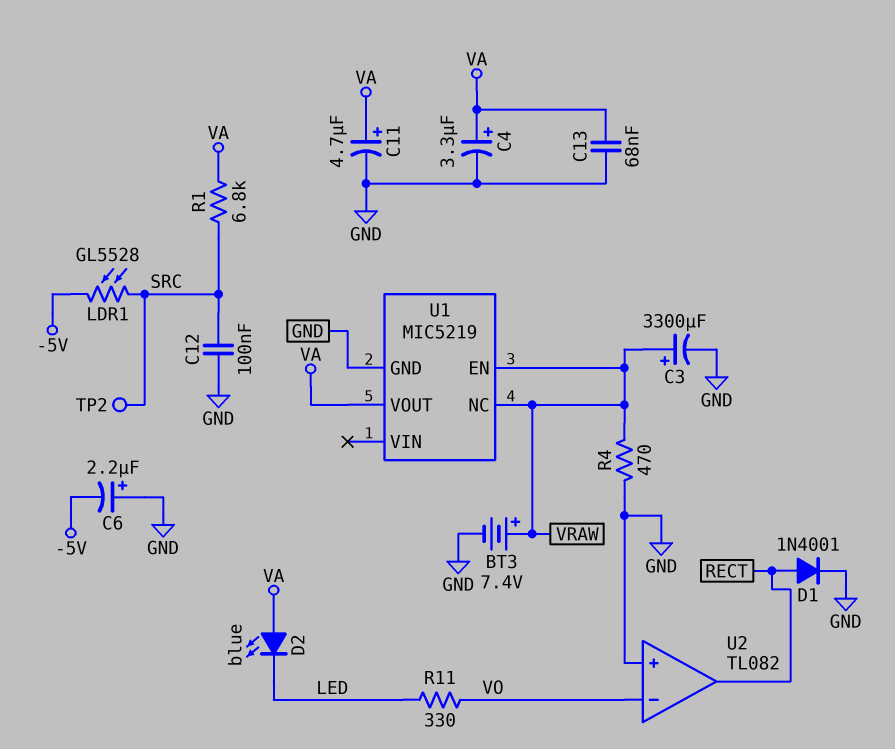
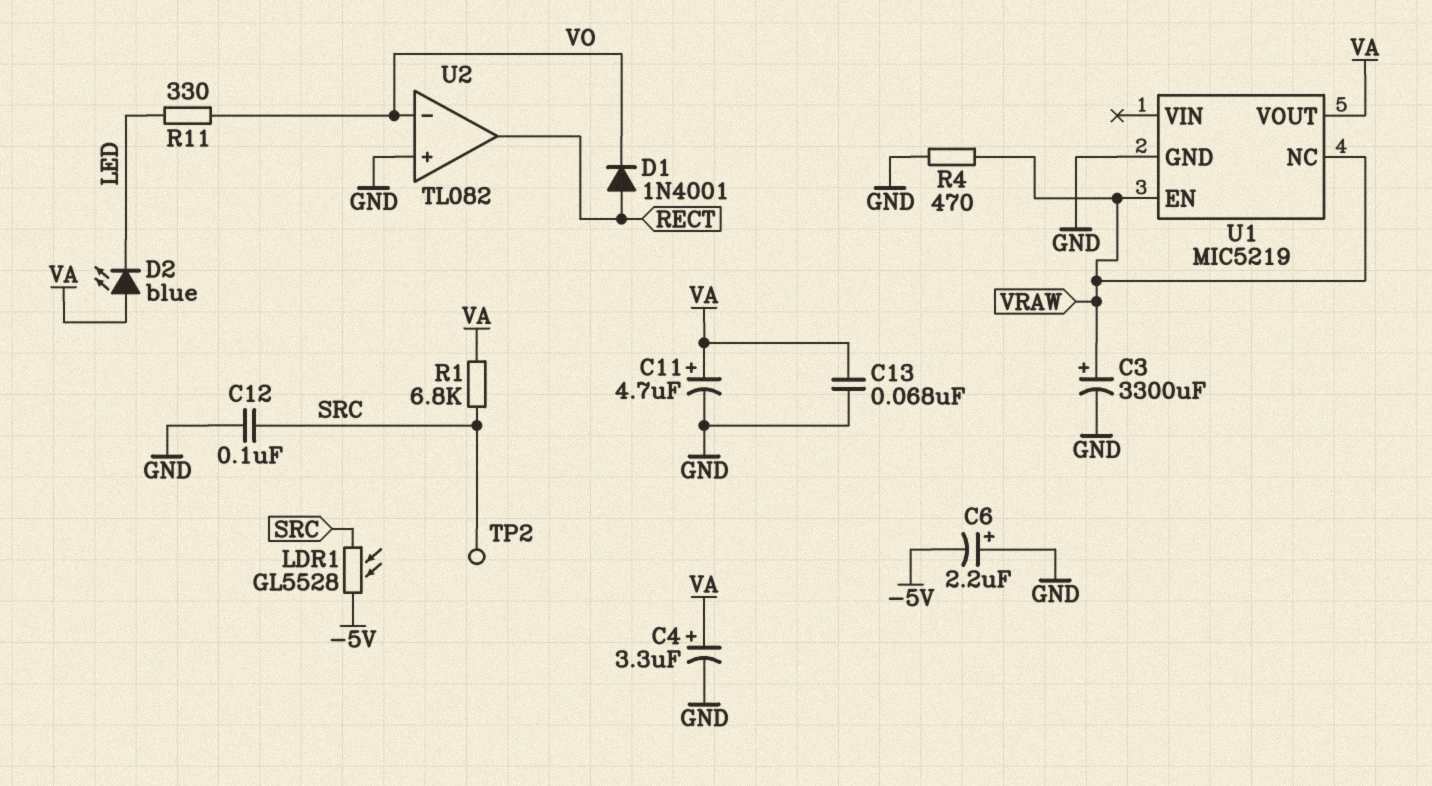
BT3: 7.4V (plus VRAW, minus GND) -> none
D1: diode 1N4001 (A RECT, K GND) -> diode 1N4001 (A RECT, K VO)

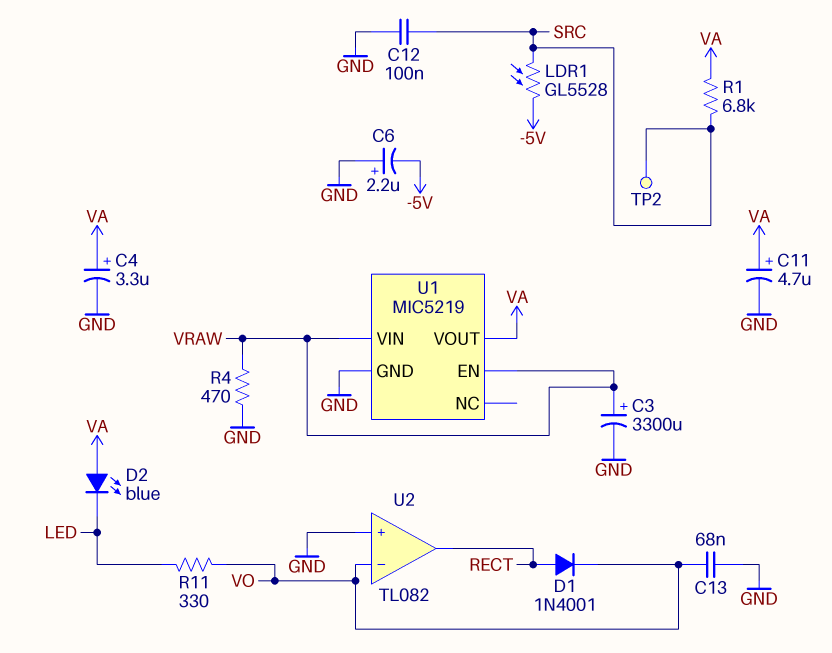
C13: 68nF (GND, VA) -> 68nF (GND, VO)
U1 pin NC: VRAW -> none
U1 pin VIN: none -> VRAW

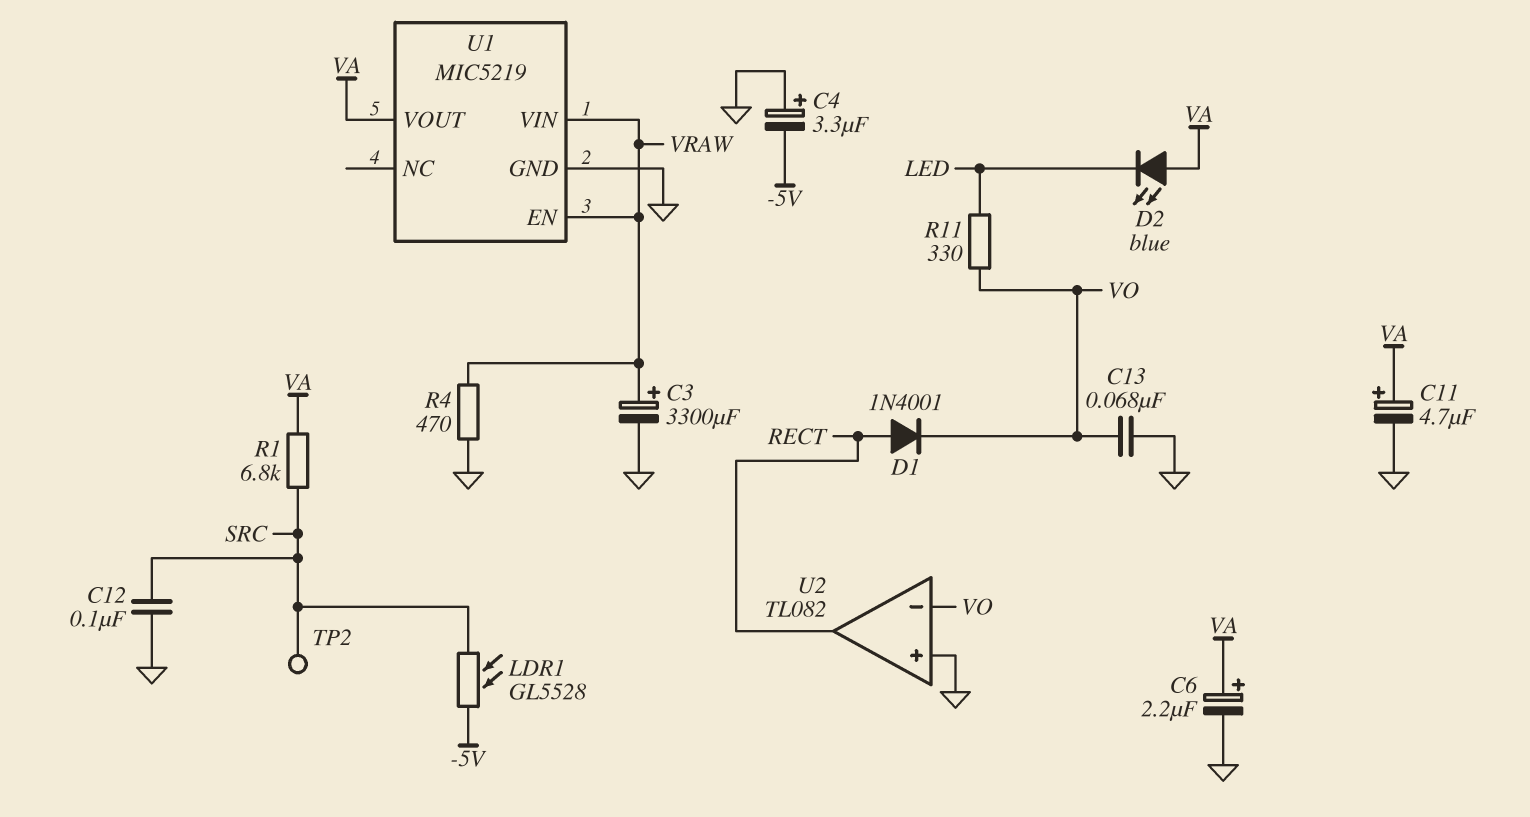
C4: 3.3uF (plus VA, minus GND) -> 3.3uF (plus GND, minus -5V)
C6: 2.2uF (plus GND, minus -5V) -> 2.2uF (plus VA, minus GND)

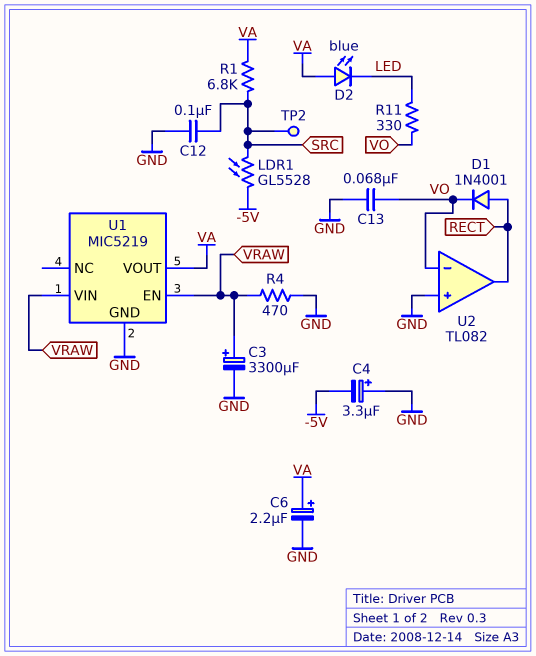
C11: 4.7uF (plus VA, minus GND) -> none

